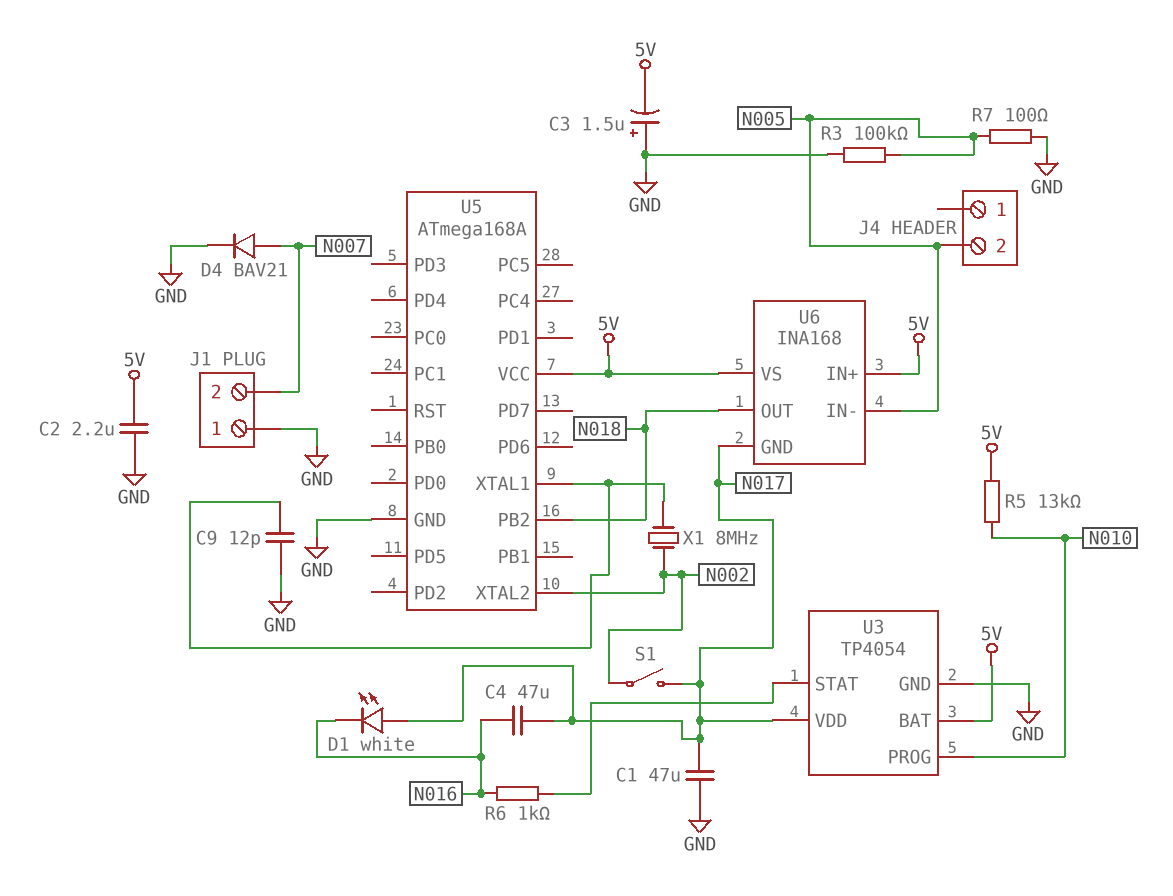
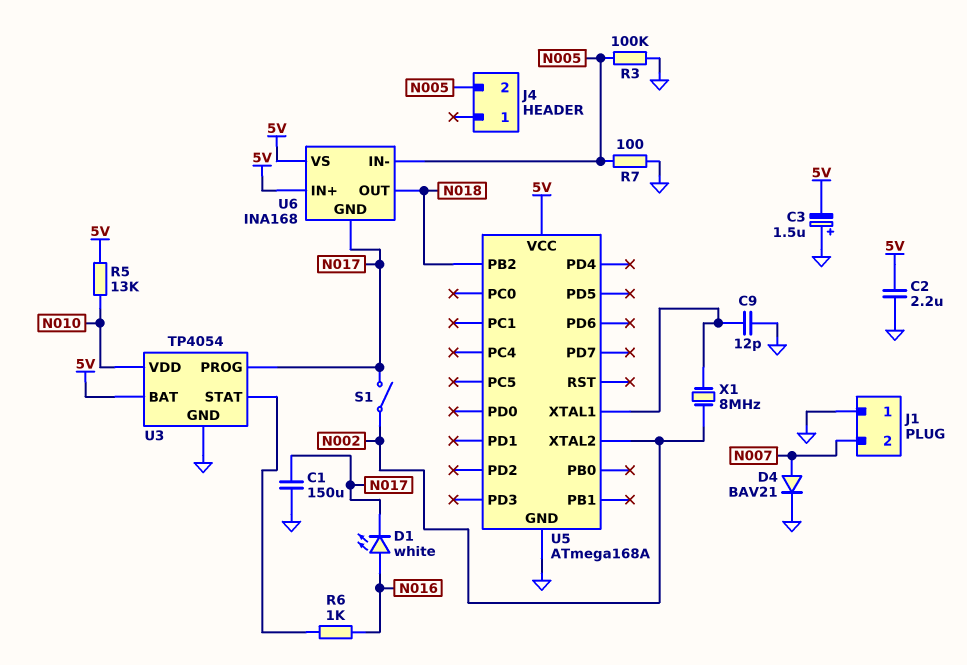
C1: 47uF (GND, N017) -> 150uF (GND, N017)
C4: 47uF (N016, N017) -> none
D1: LED white (A N017, K N016) -> LED white (A N016, K N017)
U3 pin PROG: N010 -> N017
U3 pin VDD: N017 -> N010

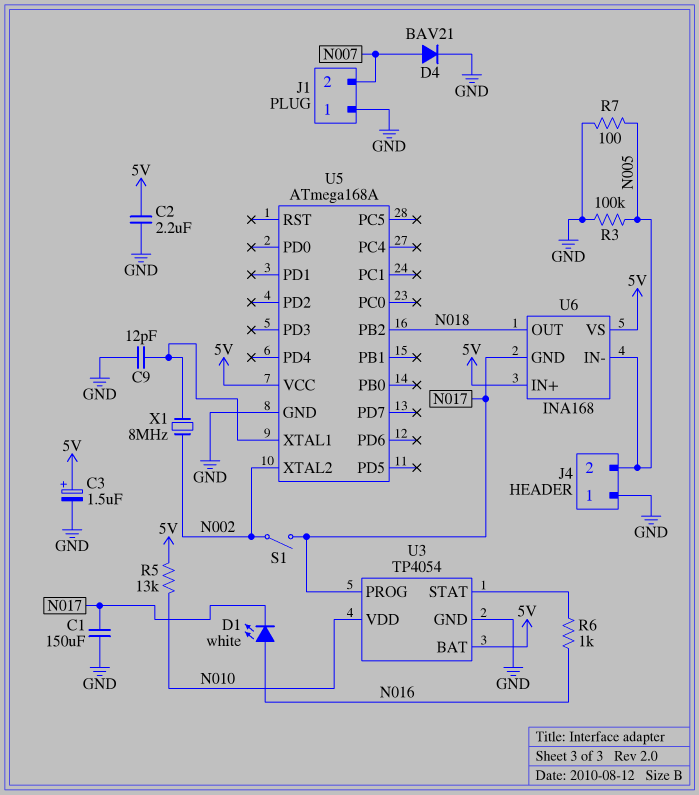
C3: 1.5uF (plus GND, minus 5V) -> 1.5uF (plus 5V, minus GND)
J4 pin 1: none -> GND

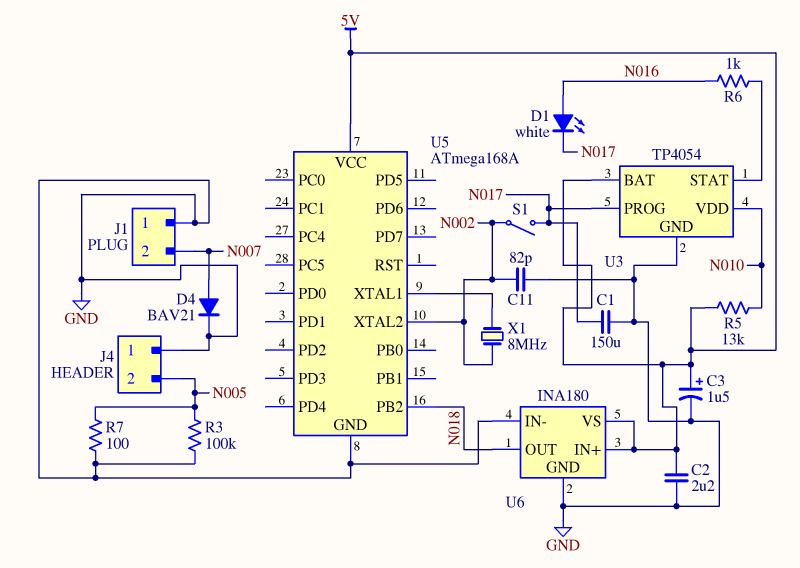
C9: 12pF (GND, U5/XTAL1) -> none
C11: none -> 82pF (GND, N002)
U6: INA168 -> INA180
U6 pin GND: N017 -> GND
U6 pin IN-: N005 -> GND

